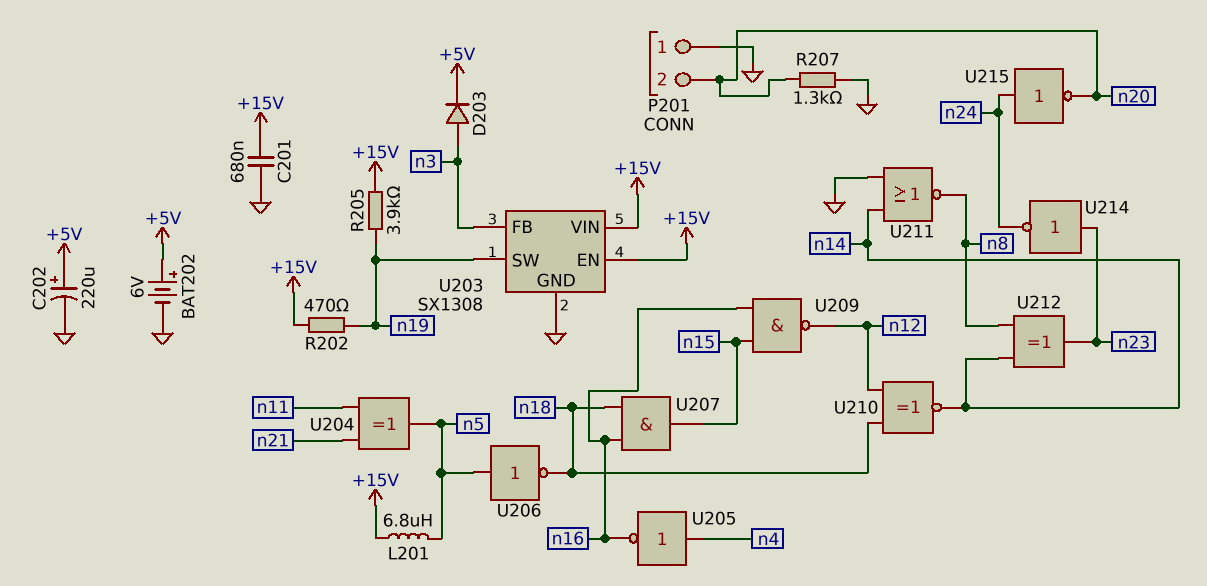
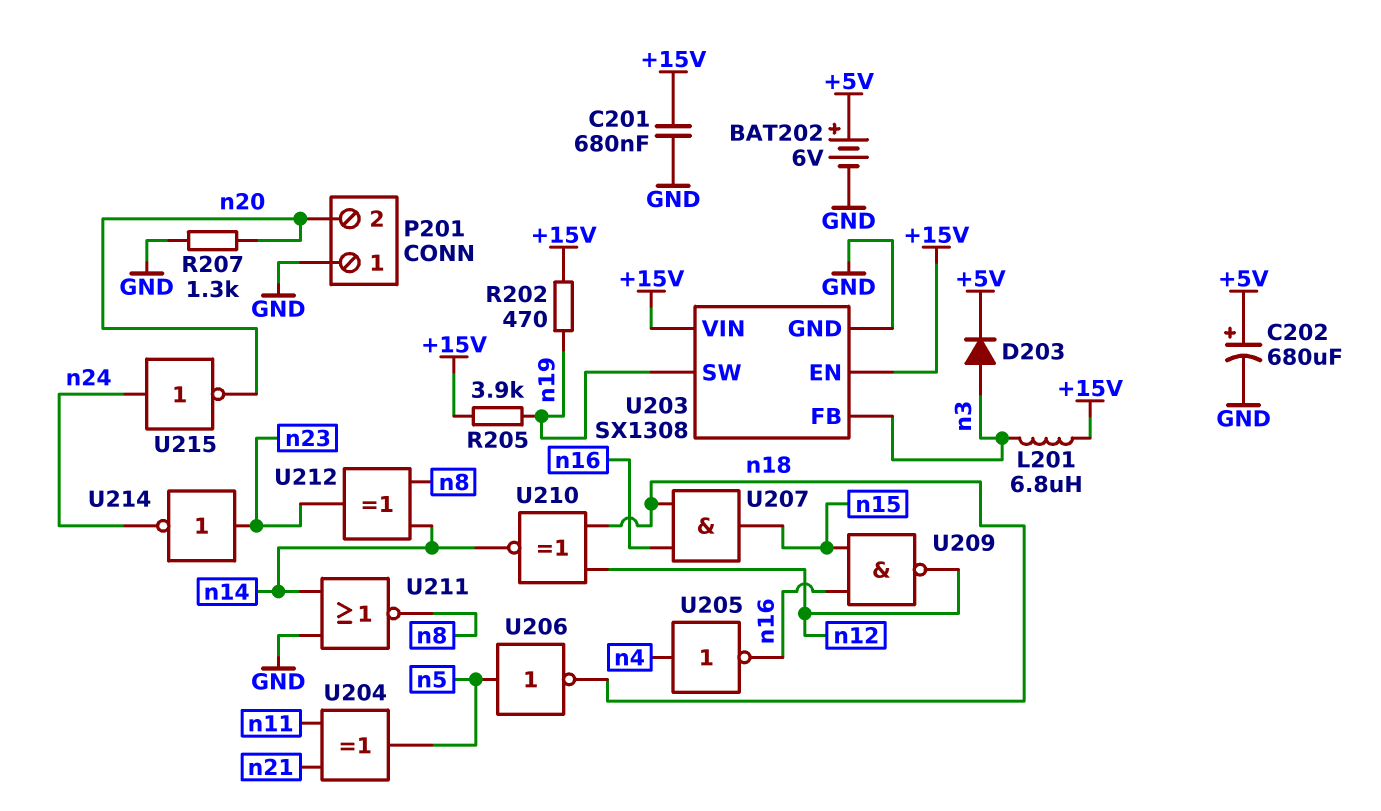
C202: 220uF (plus +5V, minus GND) -> 680uF (plus +5V, minus GND)
L201: 6.8uH (+15V, n5) -> 6.8uH (+15V, n3)

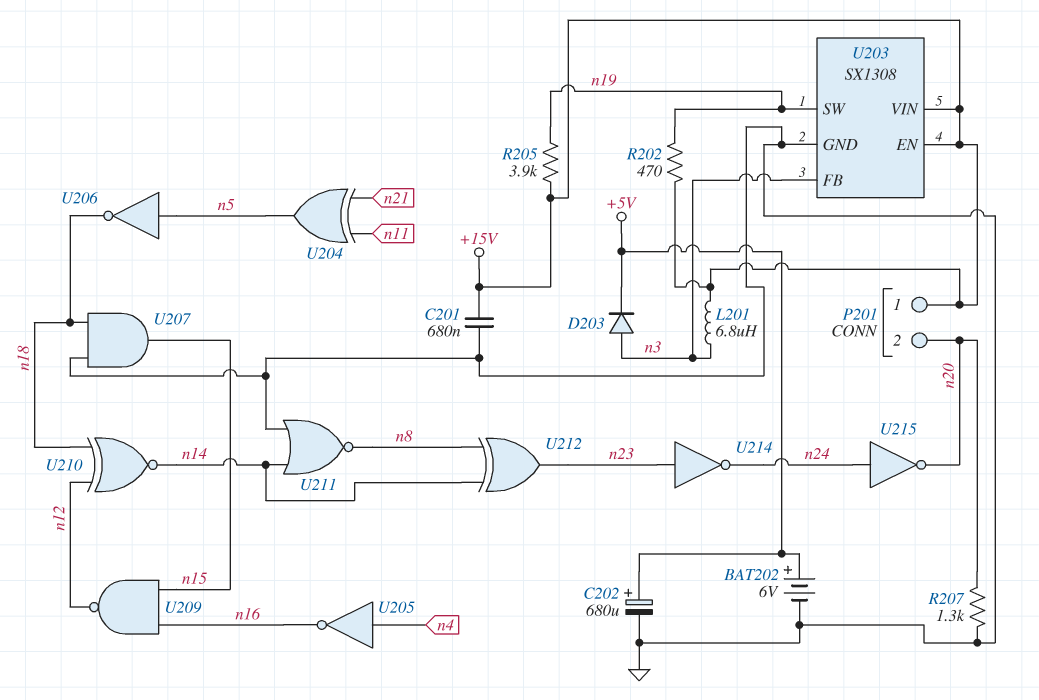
P201 pin 1: GND -> +15V
U207: AND (in n16, in n18, out n15) -> AND (in GND, in n18, out n15)

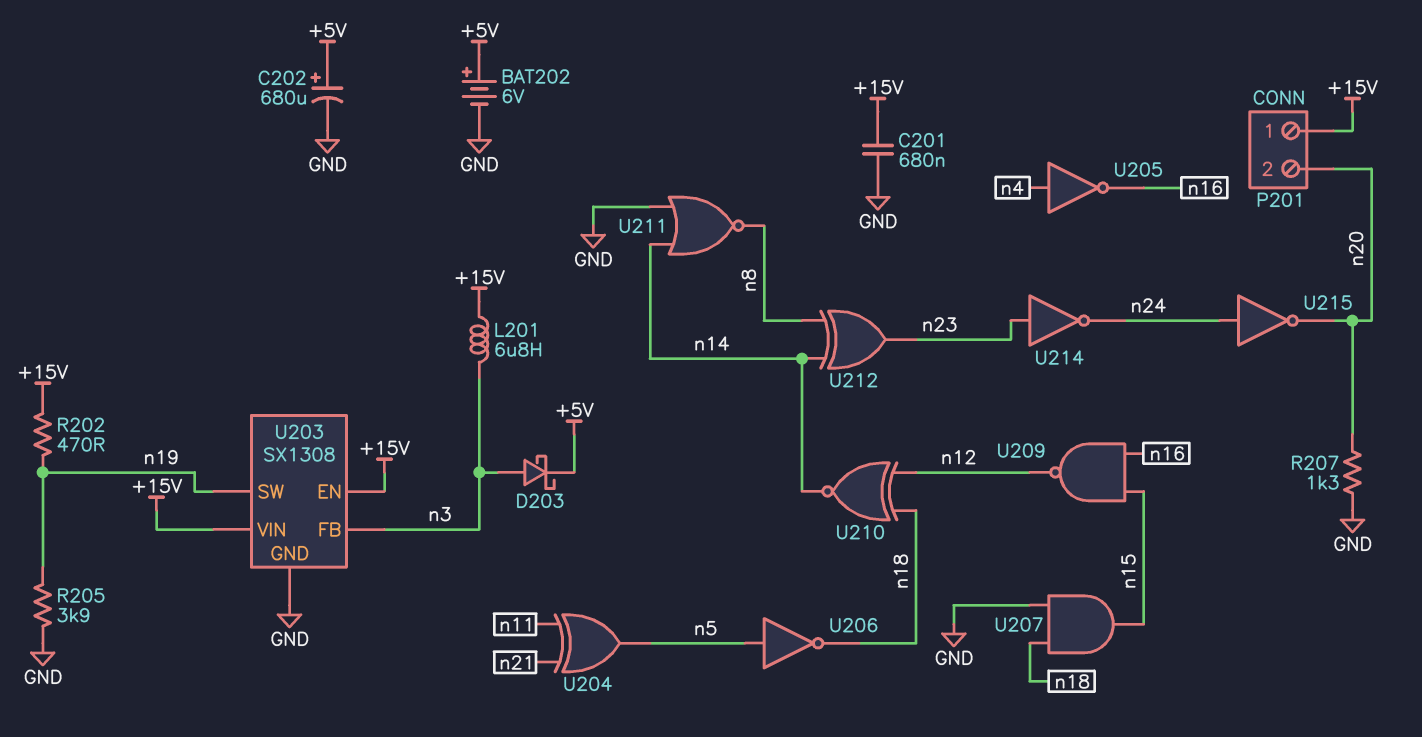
D203: diode (A n3, K +5V) -> schottky (A n3, K +5V)
R205: 3.9k (+15V, n19) -> 3.9k (GND, n19)

